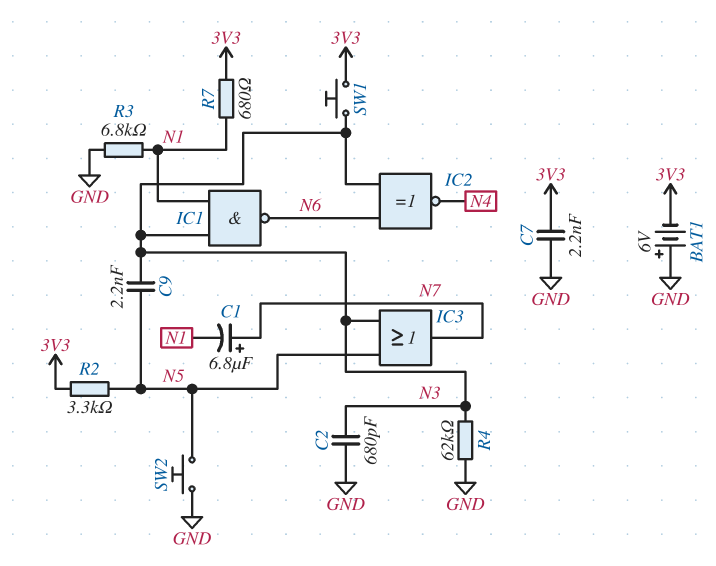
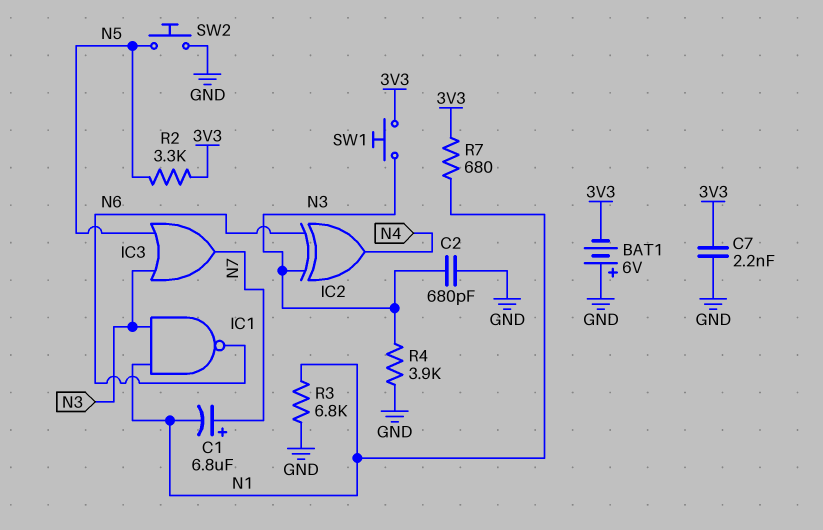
C9: 2.2nF (N3, N5) -> none
IC2: XNOR (in N3, in N6, out N4) -> XOR (in N3, in N6, out N4)
R4: 62k (GND, N3) -> 3.9k (GND, N3)

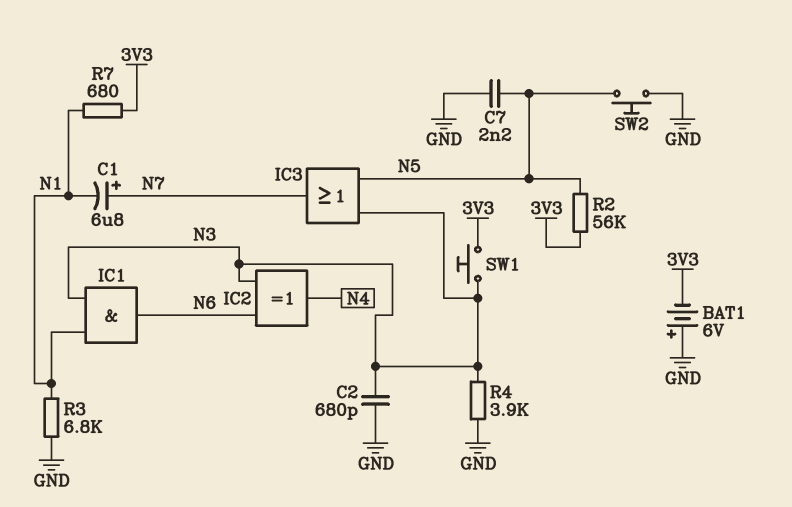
C7: 2.2nF (3V3, GND) -> 2.2nF (GND, N5)
IC1: NAND (in N1, in N3, out N6) -> AND (in N1, in N3, out N6)
R2: 3.3k (3V3, N5) -> 56k (3V3, N5)

